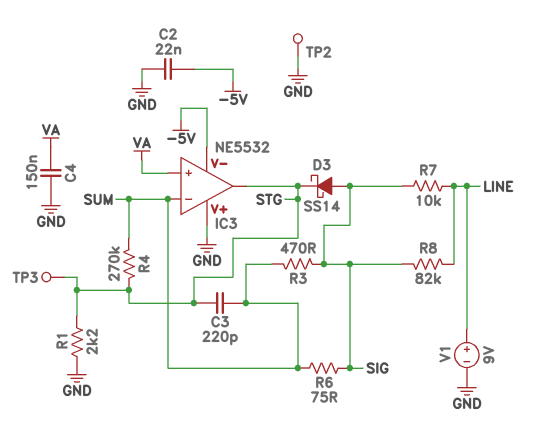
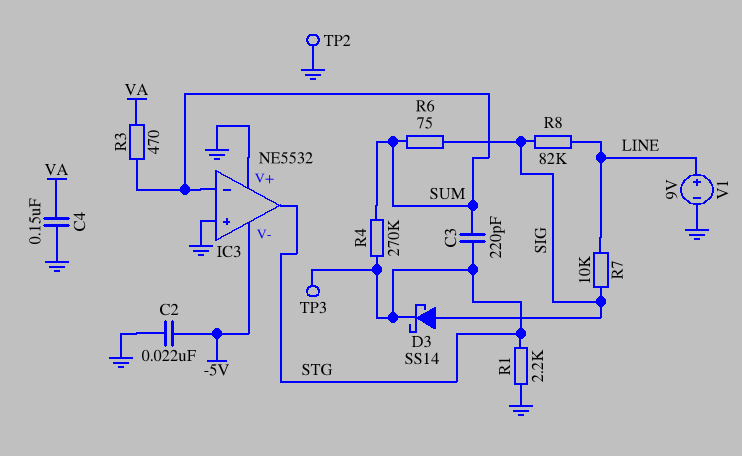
IC3 pin in+: VA -> GND
R3: 470 (SIG, SUM) -> 470 (SUM, VA)

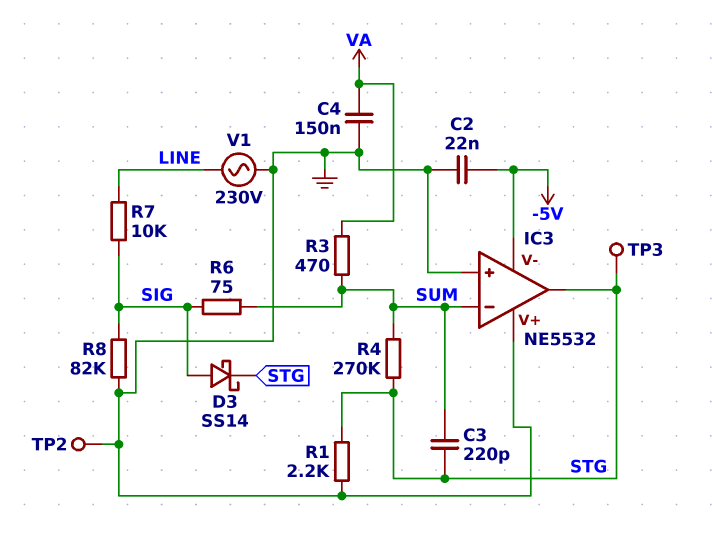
R8: 82k (LINE, SIG) -> 82k (GND, SIG)
V1: 9V (plus LINE, minus GND) -> AC 230V (GND, LINE)

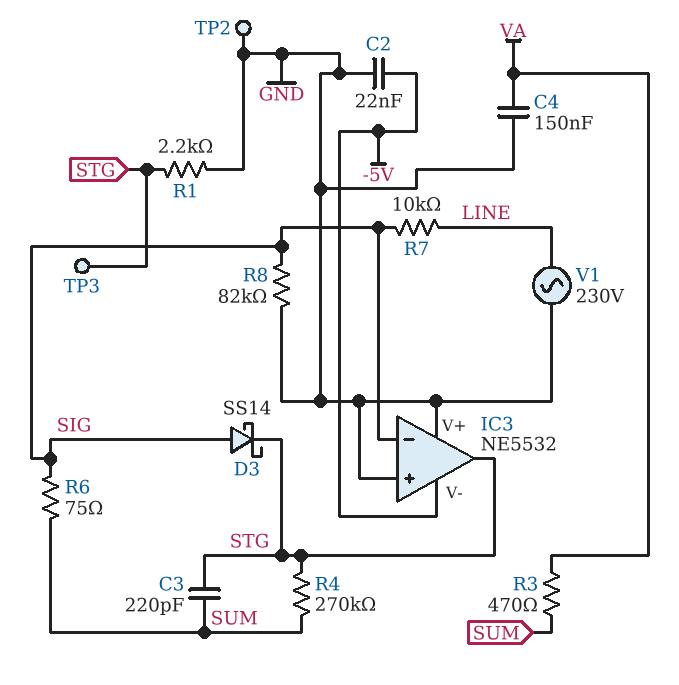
IC3 pin in-: SUM -> SIG

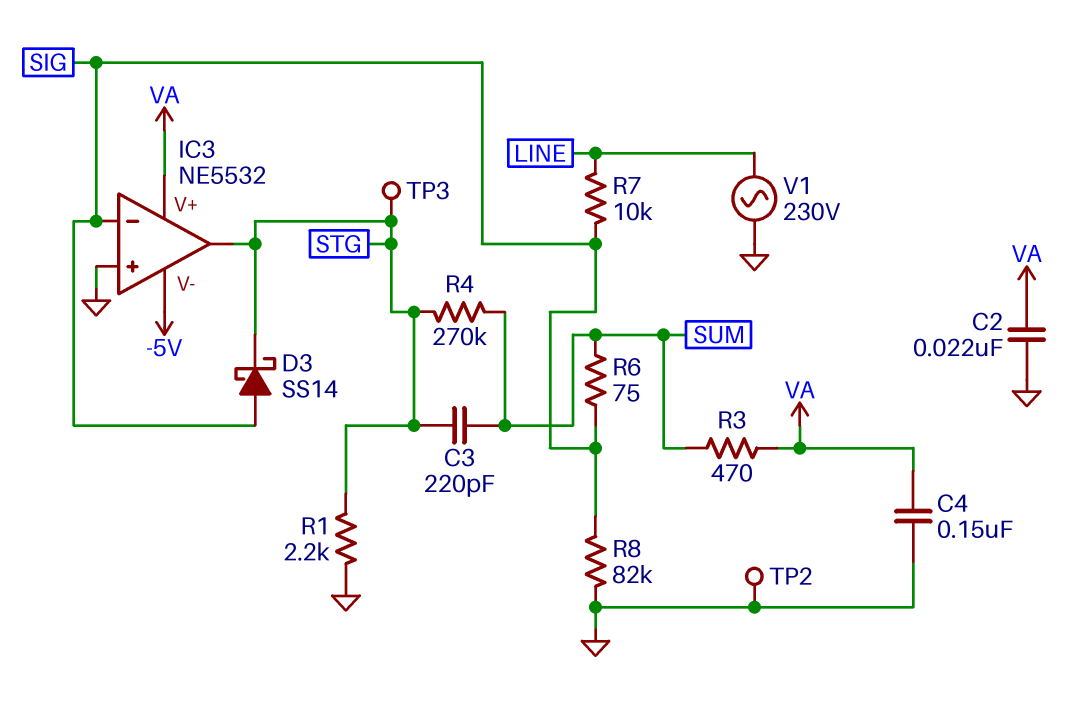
C2: 22nF (-5V, GND) -> 22nF (GND, VA)
IC3 pin V+: GND -> VA

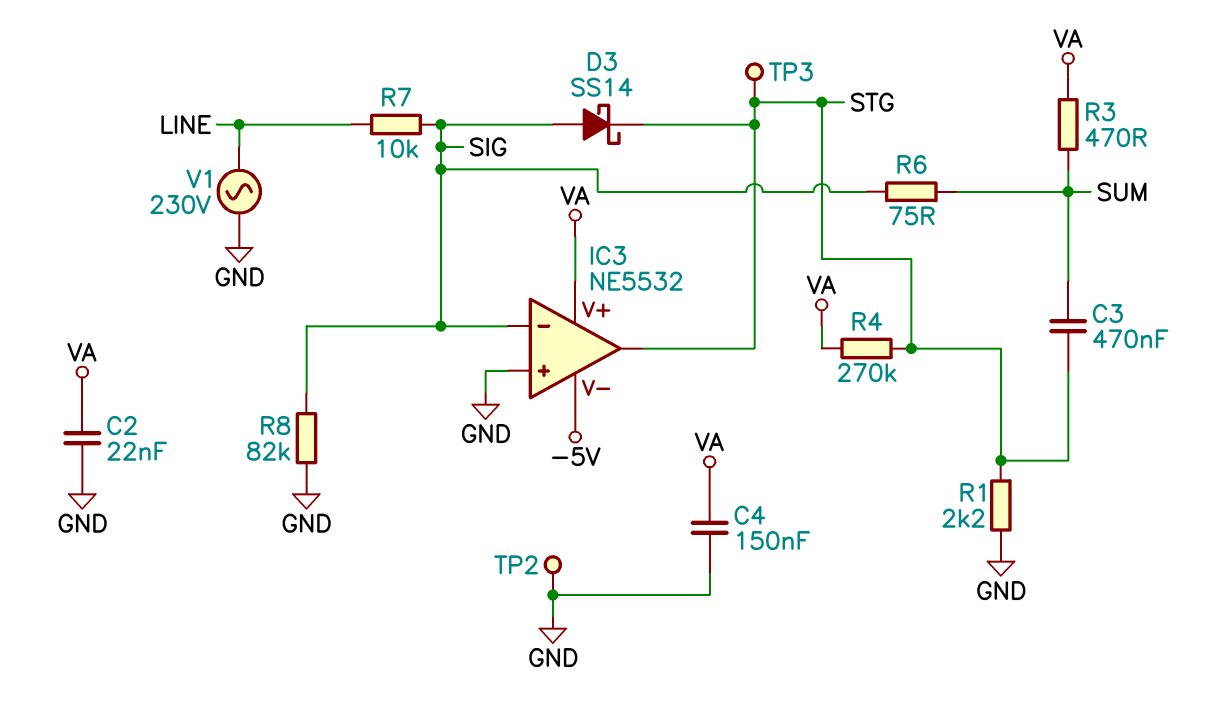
C3: 220pF (STG, SUM) -> 470nF (STG, SUM)
R4: 270k (STG, SUM) -> 270k (STG, VA)

